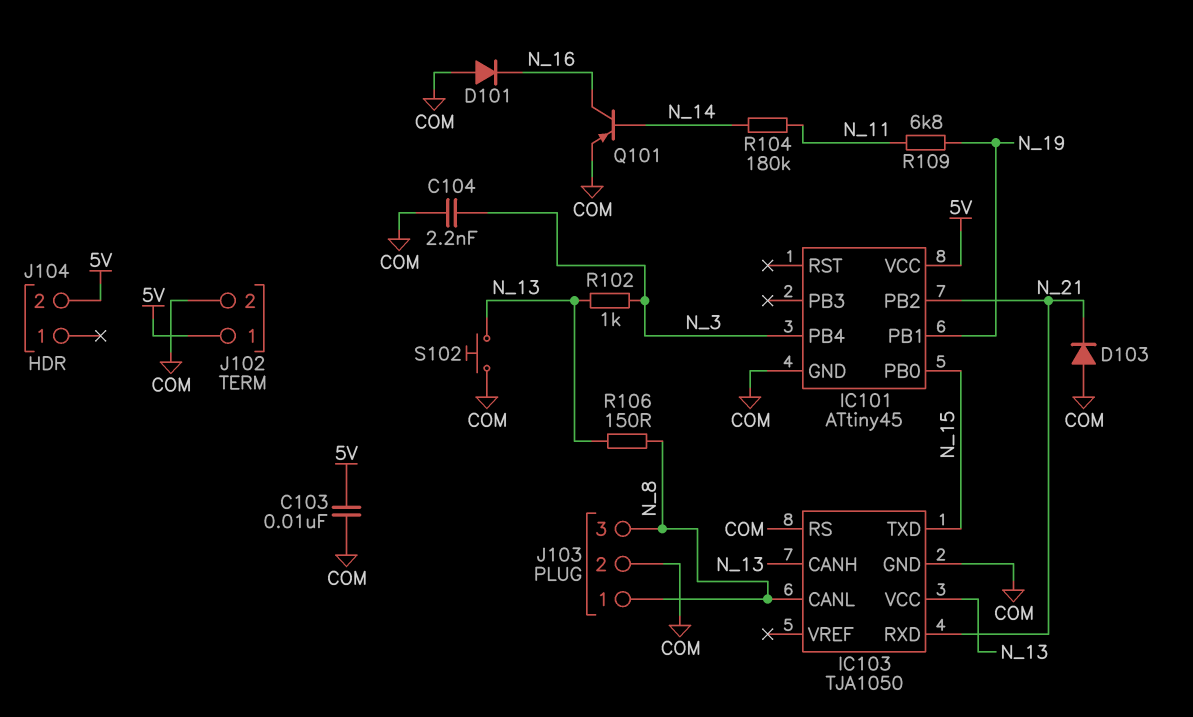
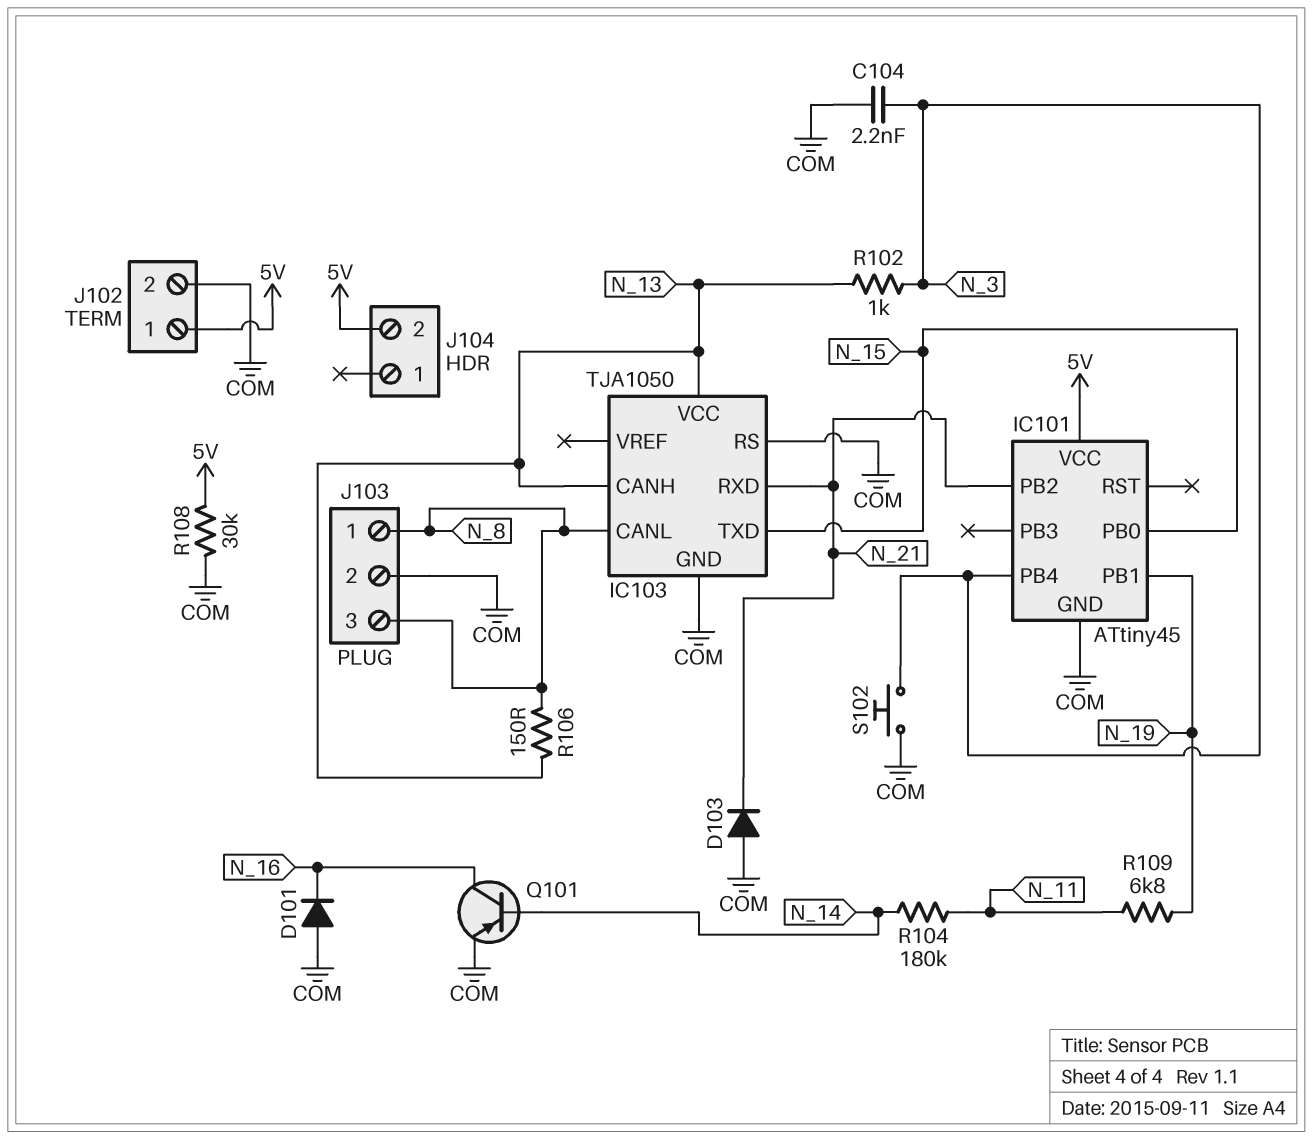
C103: 10nF (5V, COM) -> none
R108: none -> 30k (5V, COM)
S102: button (COM, N_13) -> button (COM, N_3)

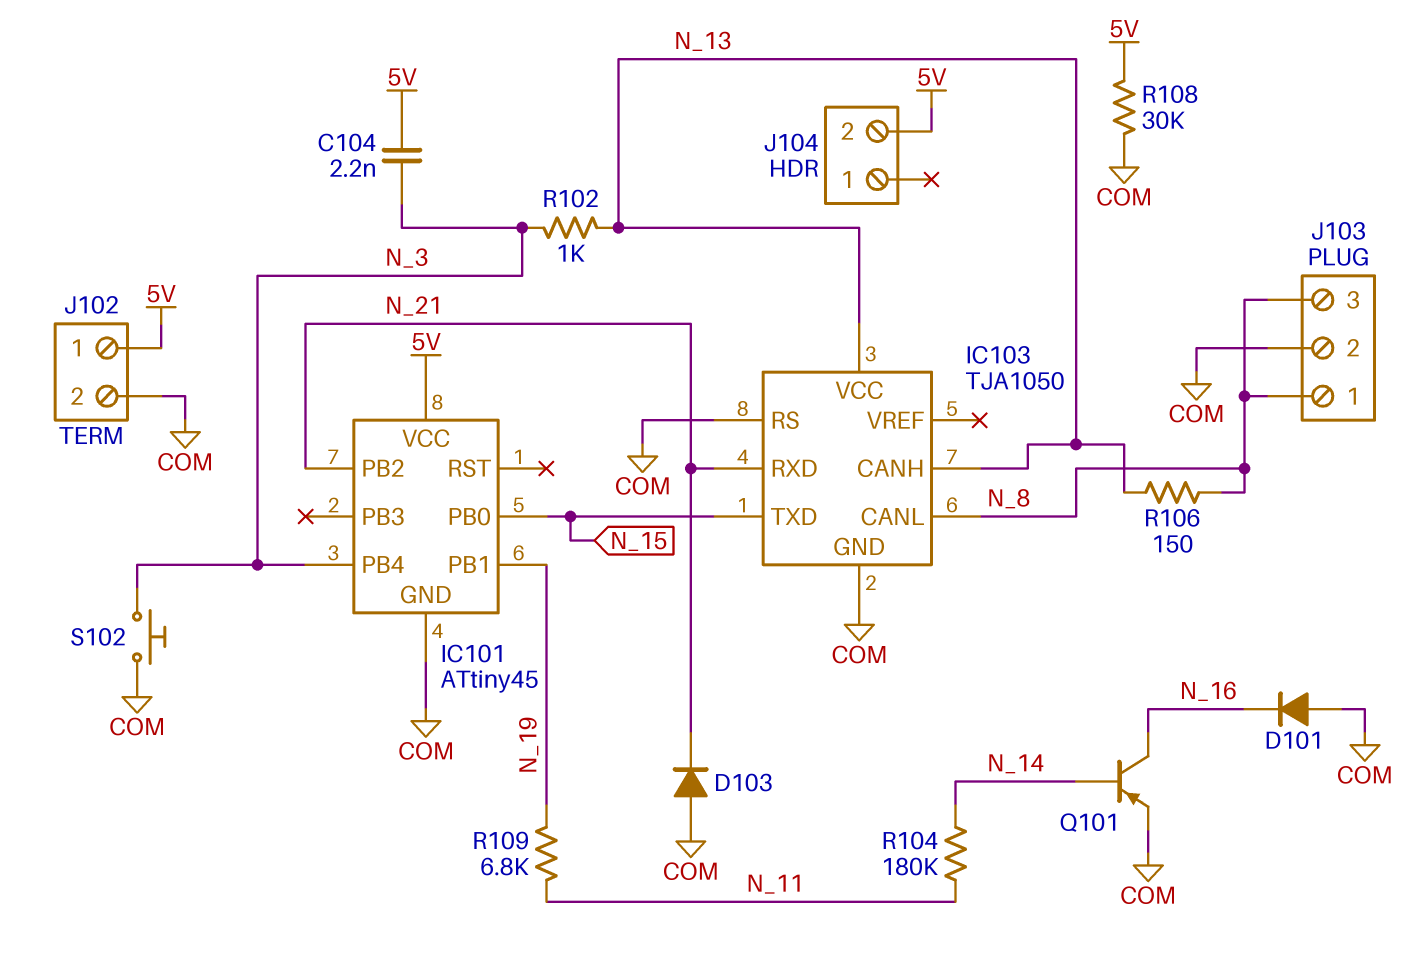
C104: 2.2nF (COM, N_3) -> 2.2nF (5V, N_3)

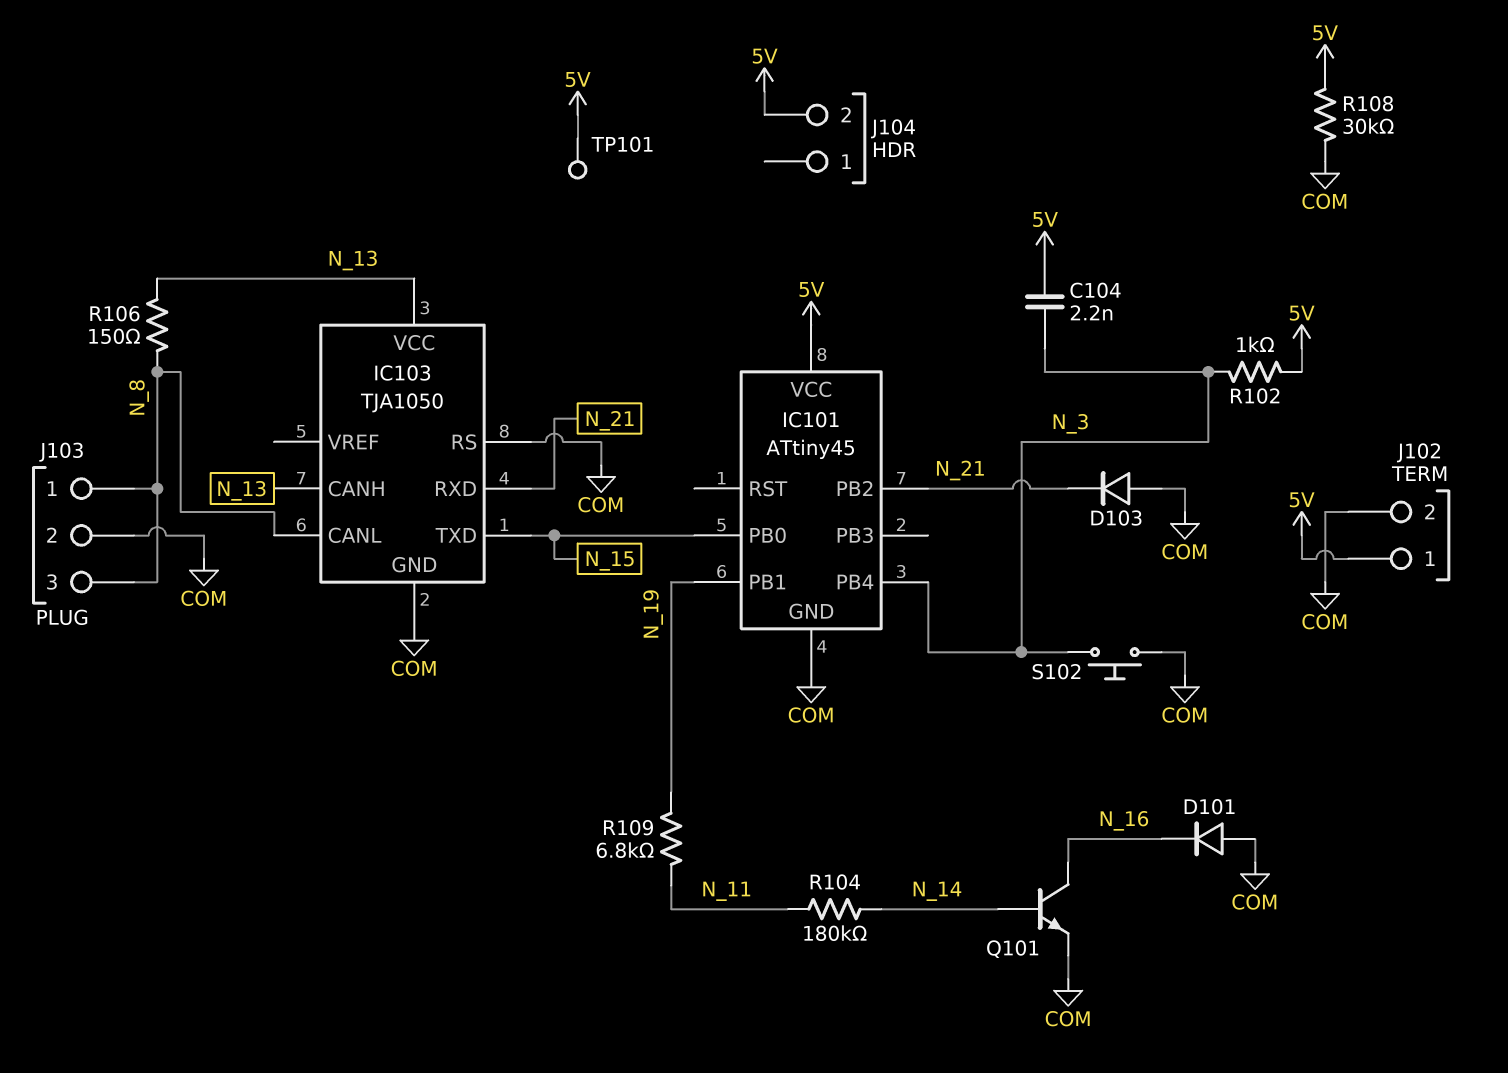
Q101: PNP (B N_14, C N_16, E COM) -> NPN (B N_14, C N_16, E COM)
R102: 1k (N_3, N_13) -> 1k (5V, N_3)
TP101: none -> test point (5V)

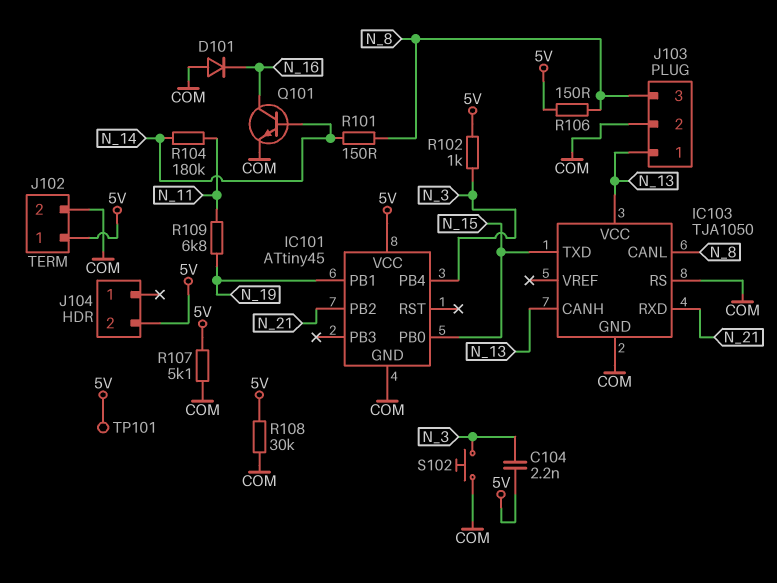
D103: diode (A COM, K N_21) -> none
J103 pin 1: N_8 -> N_13
R101: none -> 150 (N_8, N_14)
R106: 150 (N_8, N_13) -> 150 (5V, N_8)
R107: none -> 5.1k (5V, COM)

